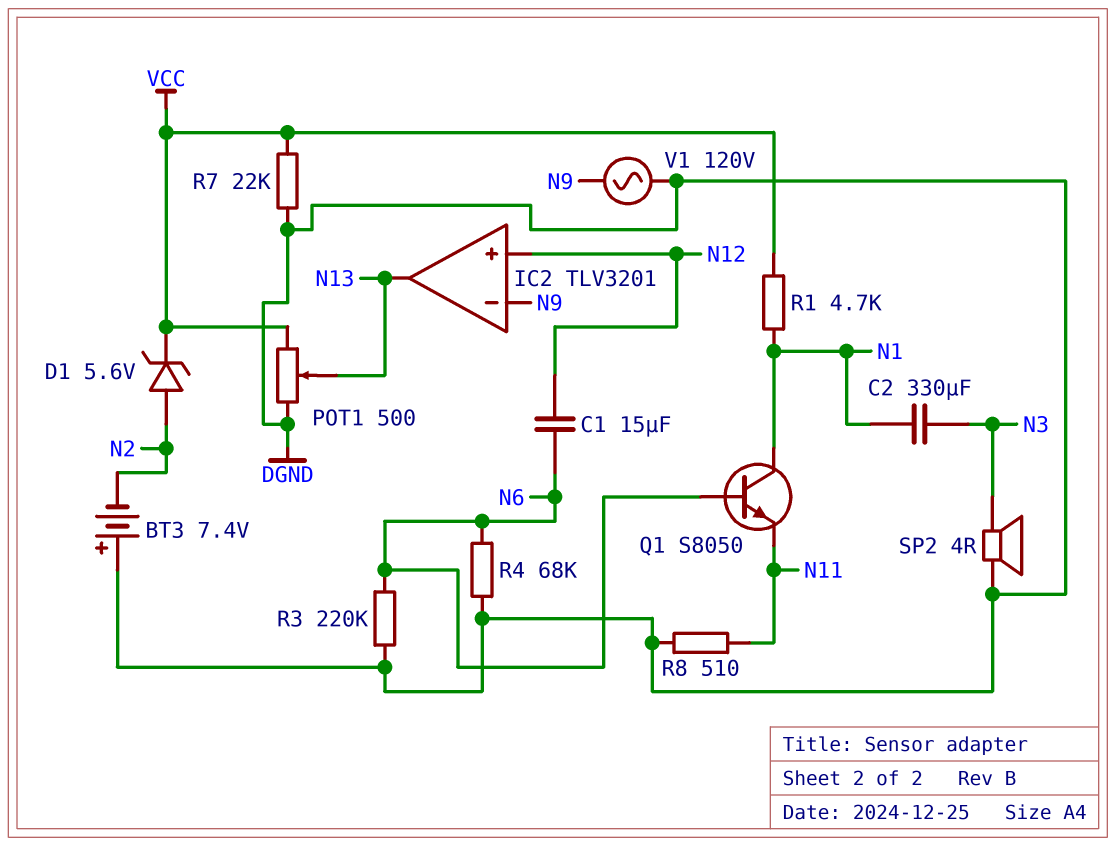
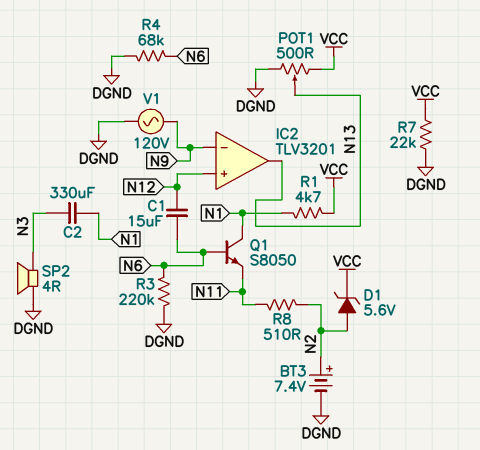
BT3: 7.4V (plus DGND, minus N2) -> 7.4V (plus N2, minus DGND)
R8: 510 (DGND, N11) -> 510 (N2, N11)

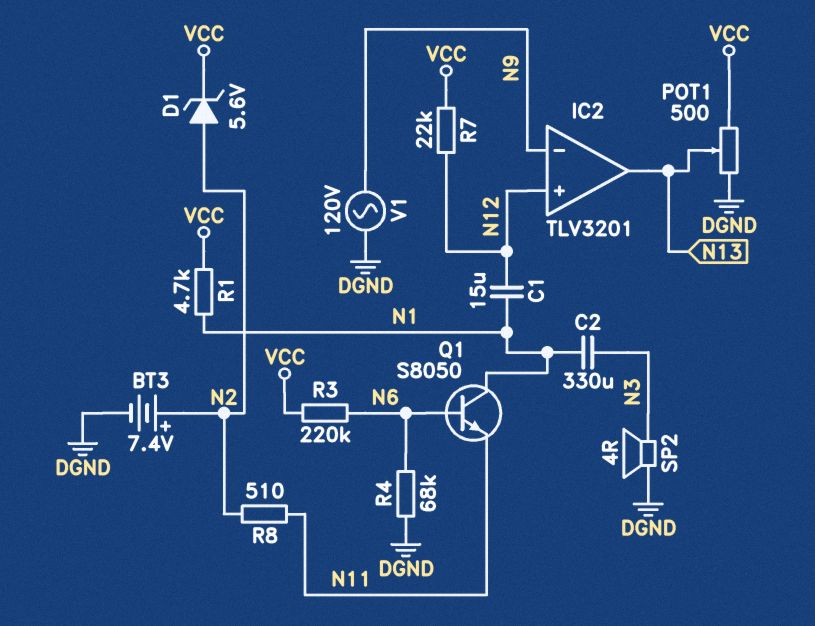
C1: 15uF (N6, N12) -> 15uF (N1, N12)
R3: 220k (DGND, N6) -> 220k (N6, VCC)
R7: 22k (DGND, VCC) -> 22k (N12, VCC)

